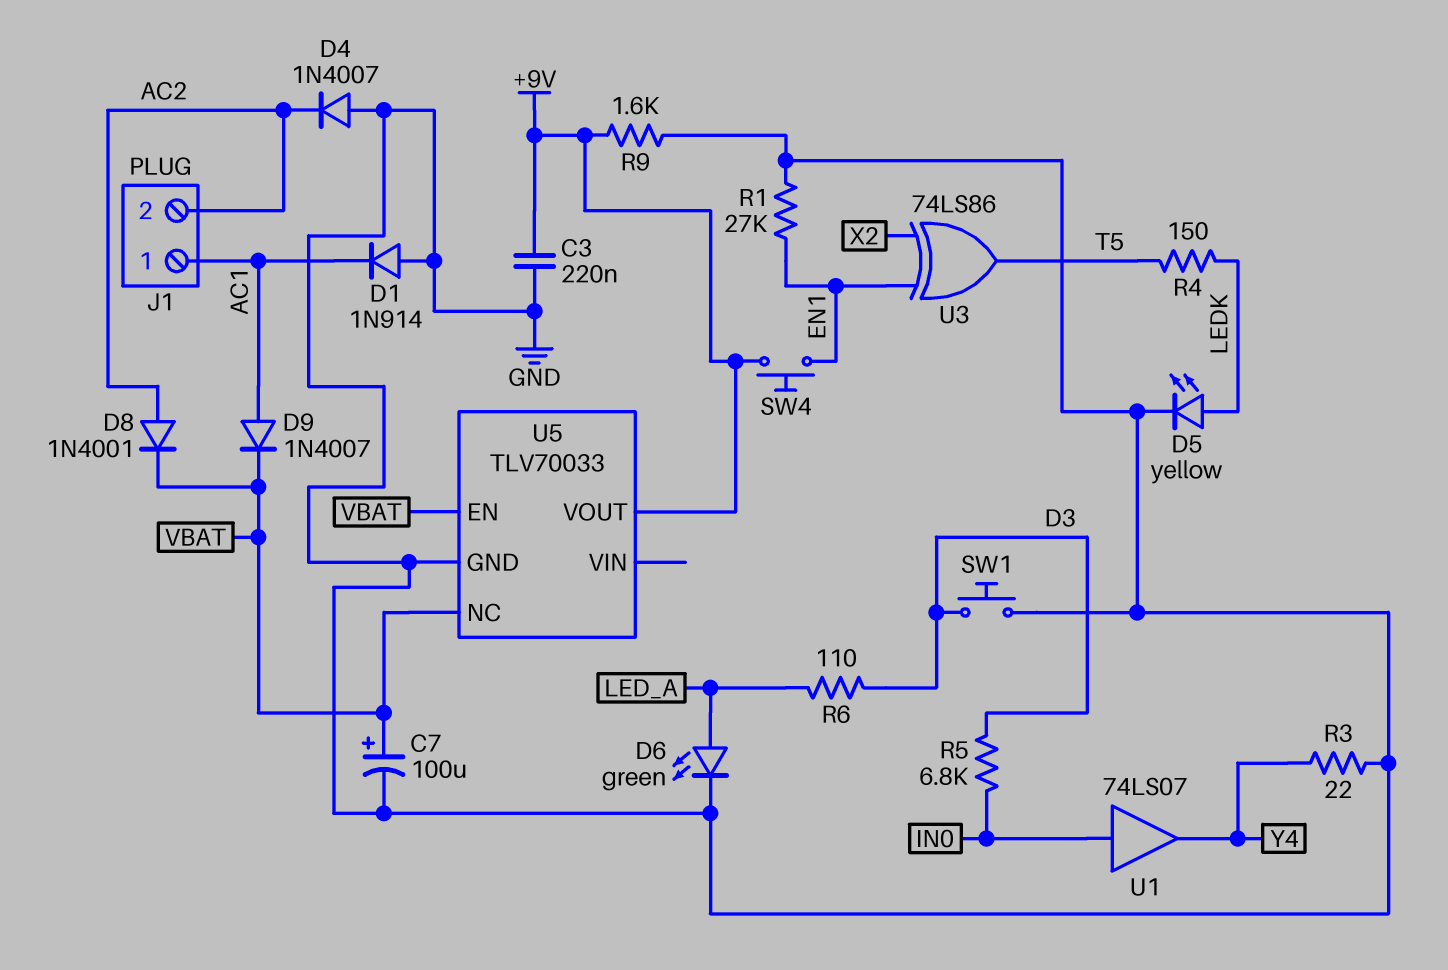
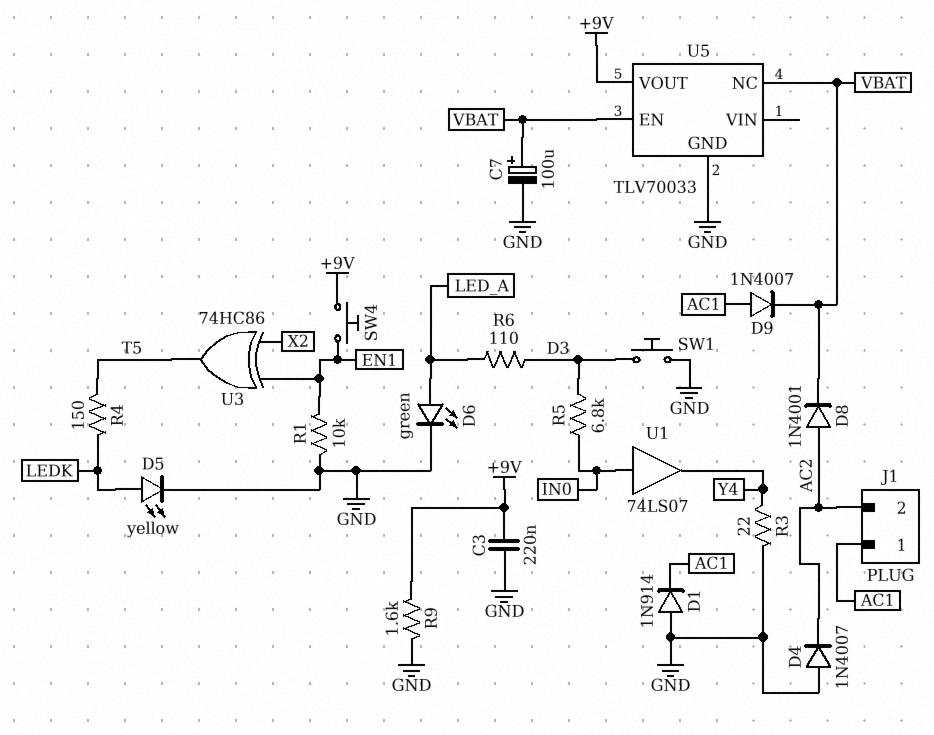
R1: 27k (EN1, GND) -> 10k (EN1, GND)
U3: XOR 74LS86 (in EN1, in X2, out T5) -> XOR 74HC86 (in EN1, in X2, out T5)

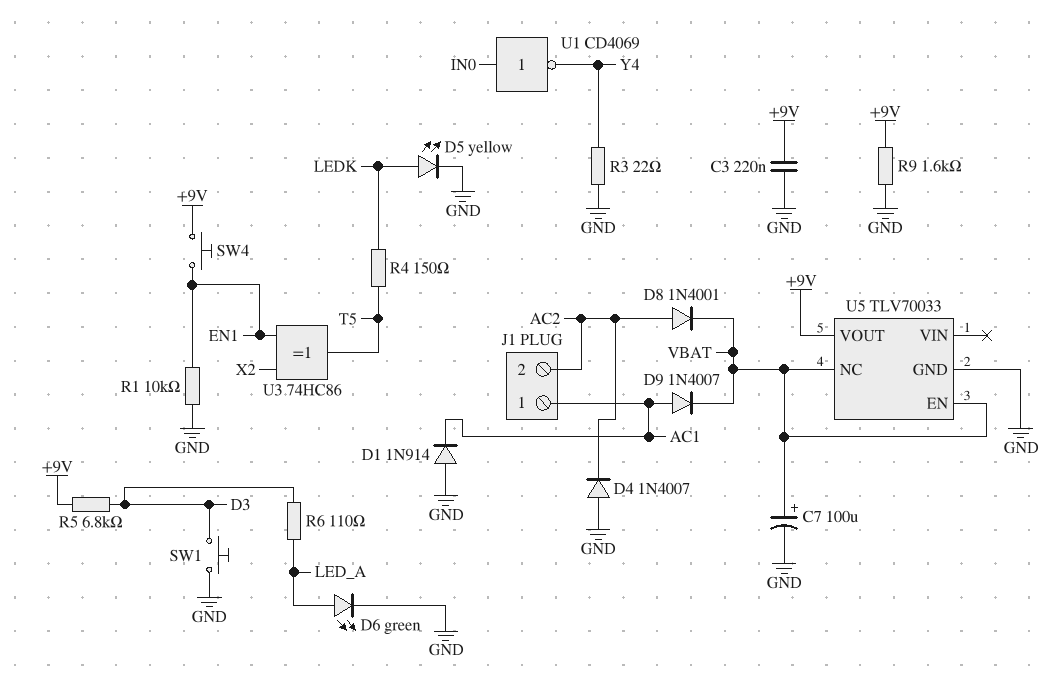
R5: 6.8k (D3, IN0) -> 6.8k (+9V, D3)
U1: buffer 74LS07 (in IN0, out Y4) -> NOT CD4069 (in IN0, out Y4)

